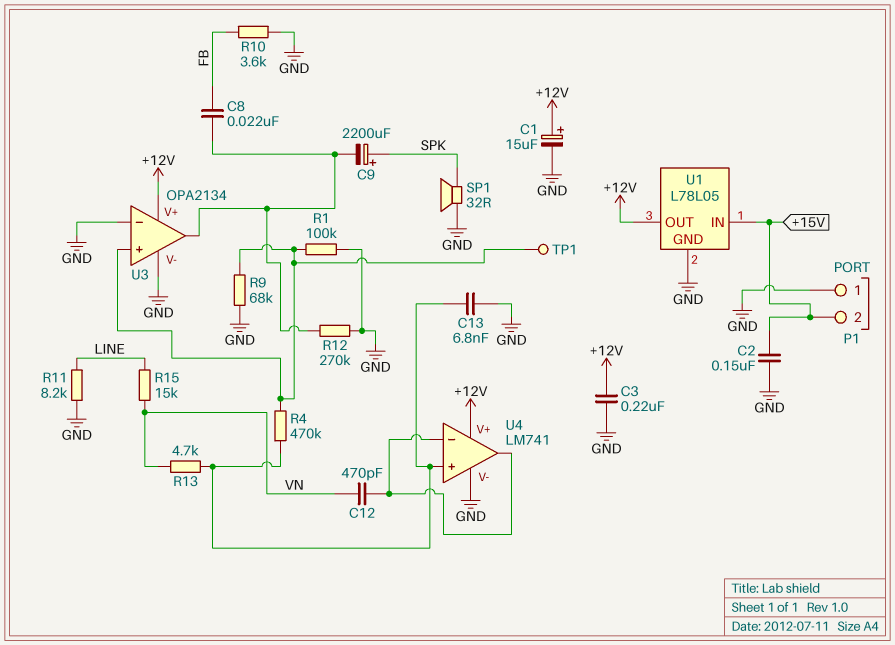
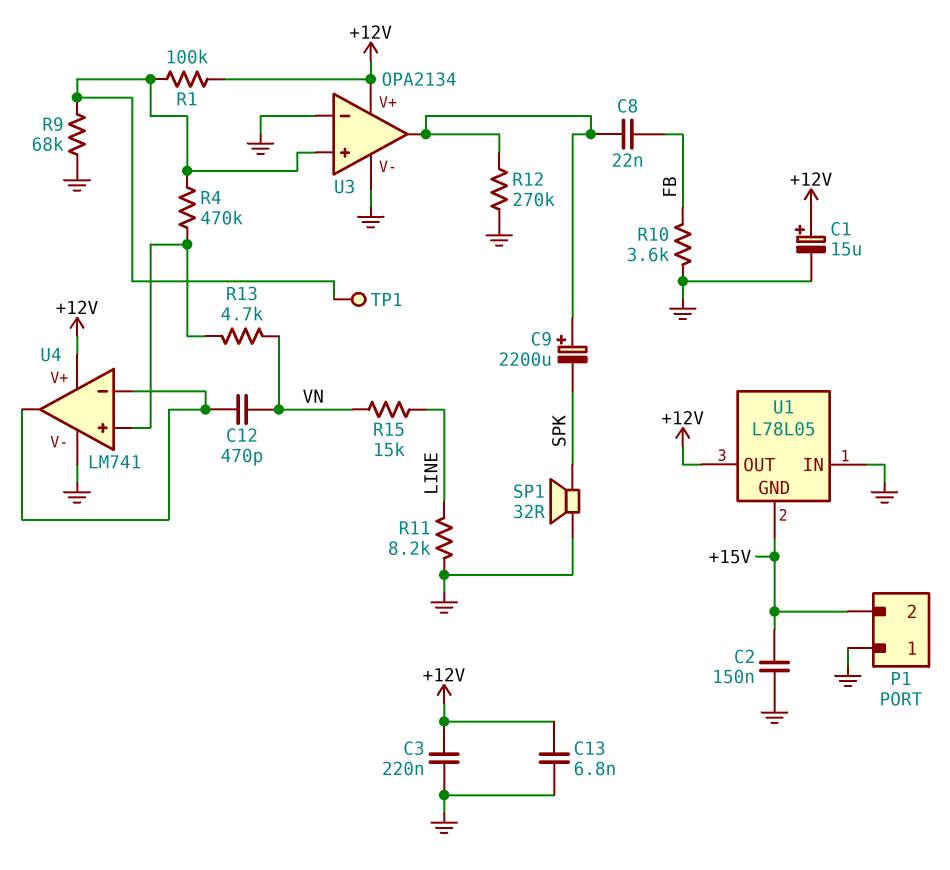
C9: 2200uF (plus SPK, minus U3/out) -> 2200uF (plus U3/out, minus SPK)
C13: 6.8nF (GND, U4/in+) -> 6.8nF (+12V, GND)
R1: 100k (GND, U3/in+) -> 100k (+12V, U3/in+)
U1 pin GND: GND -> +15V
U1 pin IN: +15V -> GND

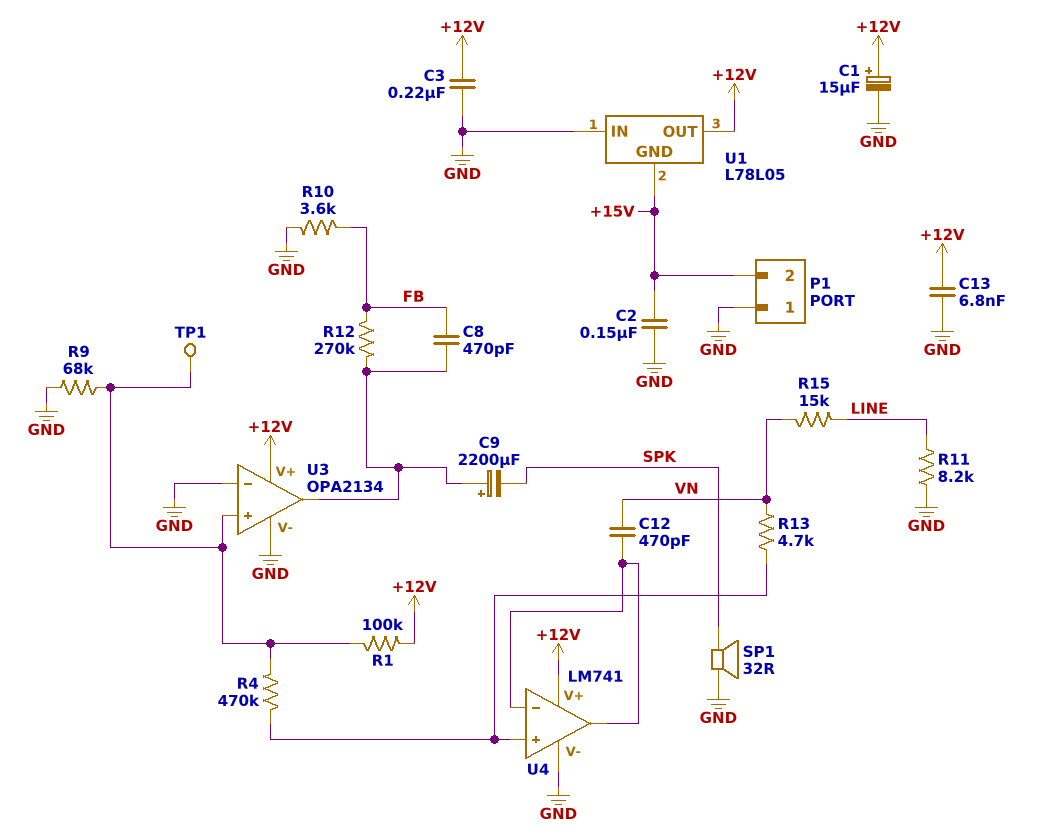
C8: 22nF (FB, U3/out) -> 470pF (FB, U3/out)
R12: 270k (GND, U3/out) -> 270k (FB, U3/out)

